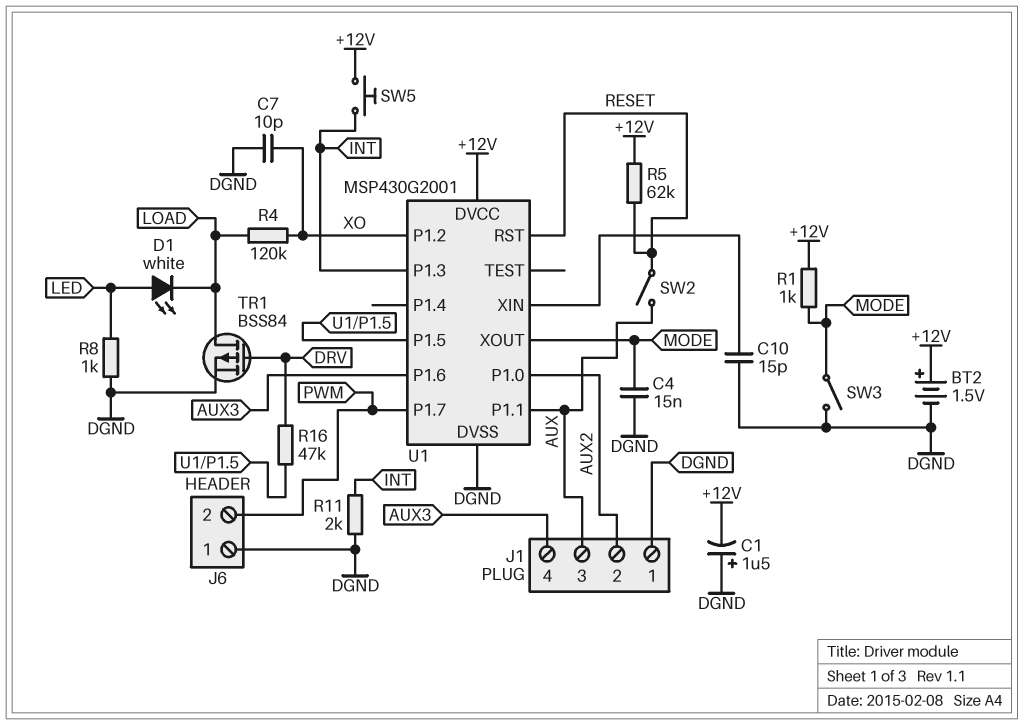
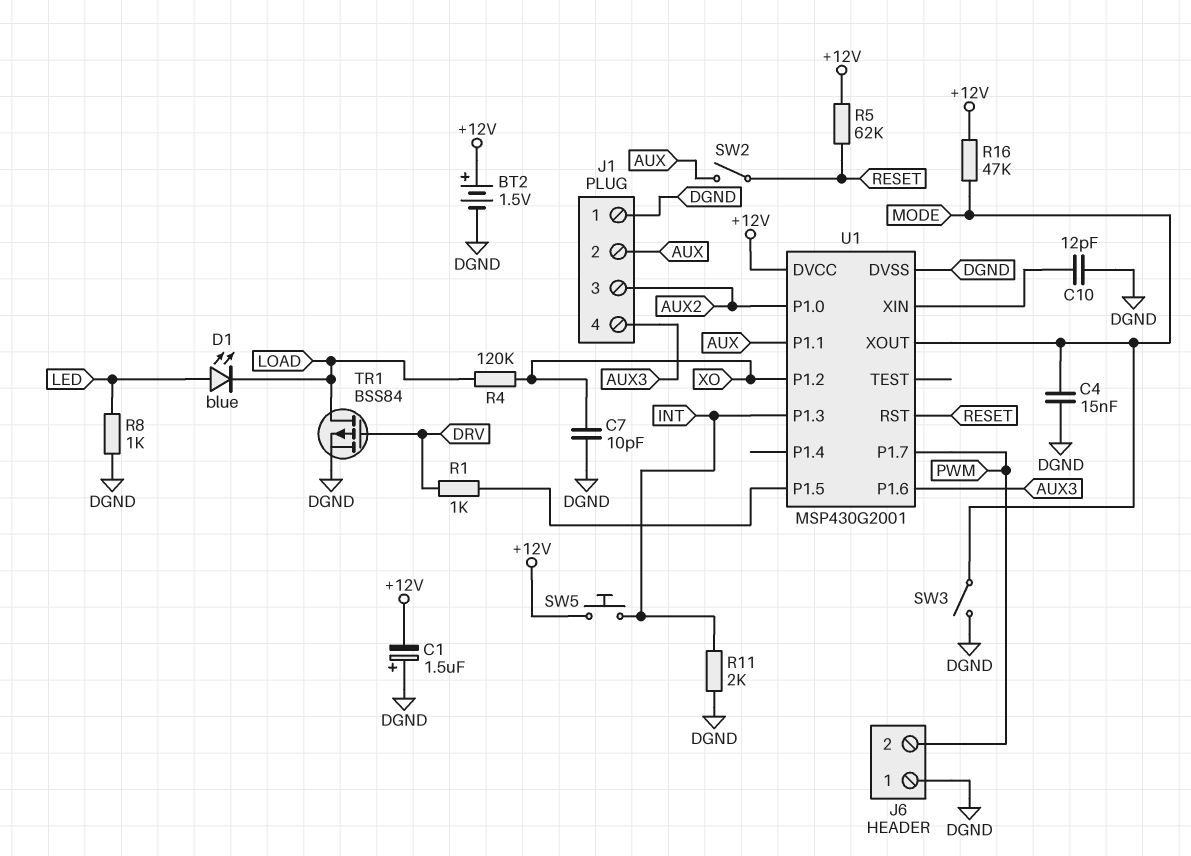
C10: 15pF (DGND, U1/XIN) -> 12pF (DGND, U1/XIN)
D1: LED white (A LED, K LOAD) -> LED blue (A LED, K LOAD)
J1 pin 2: AUX2 -> AUX
J1 pin 3: AUX -> AUX2
R1: 1k (+12V, MODE) -> 1k (DRV, U1/P1.5)
R16: 47k (DRV, U1/P1.5) -> 47k (+12V, MODE)

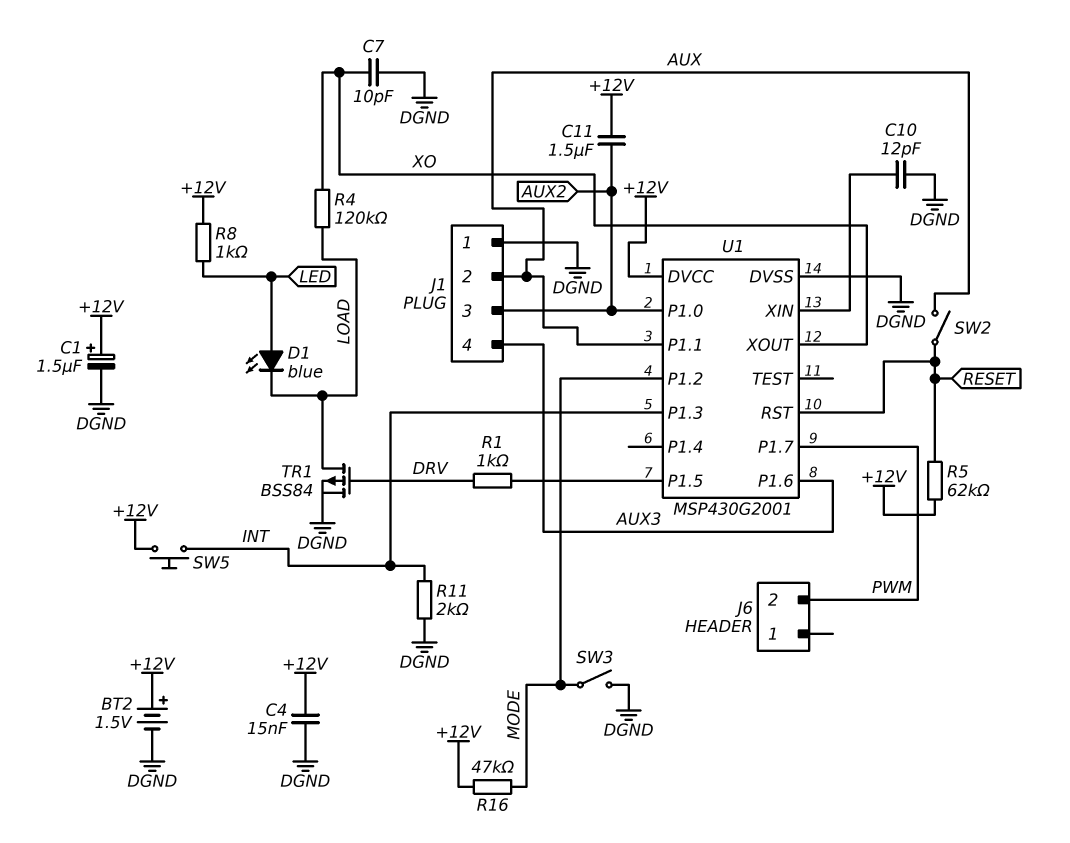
C1: 1.5uF (plus DGND, minus +12V) -> 1.5uF (plus +12V, minus DGND)
C4: 15nF (DGND, MODE) -> 15nF (+12V, DGND)
C11: none -> 1.5uF (+12V, AUX2)
J6 pin 1: DGND -> none
R8: 1k (DGND, LED) -> 1k (+12V, LED)
U1 pin P1.2: XO -> MODE
U1 pin XOUT: MODE -> XO

